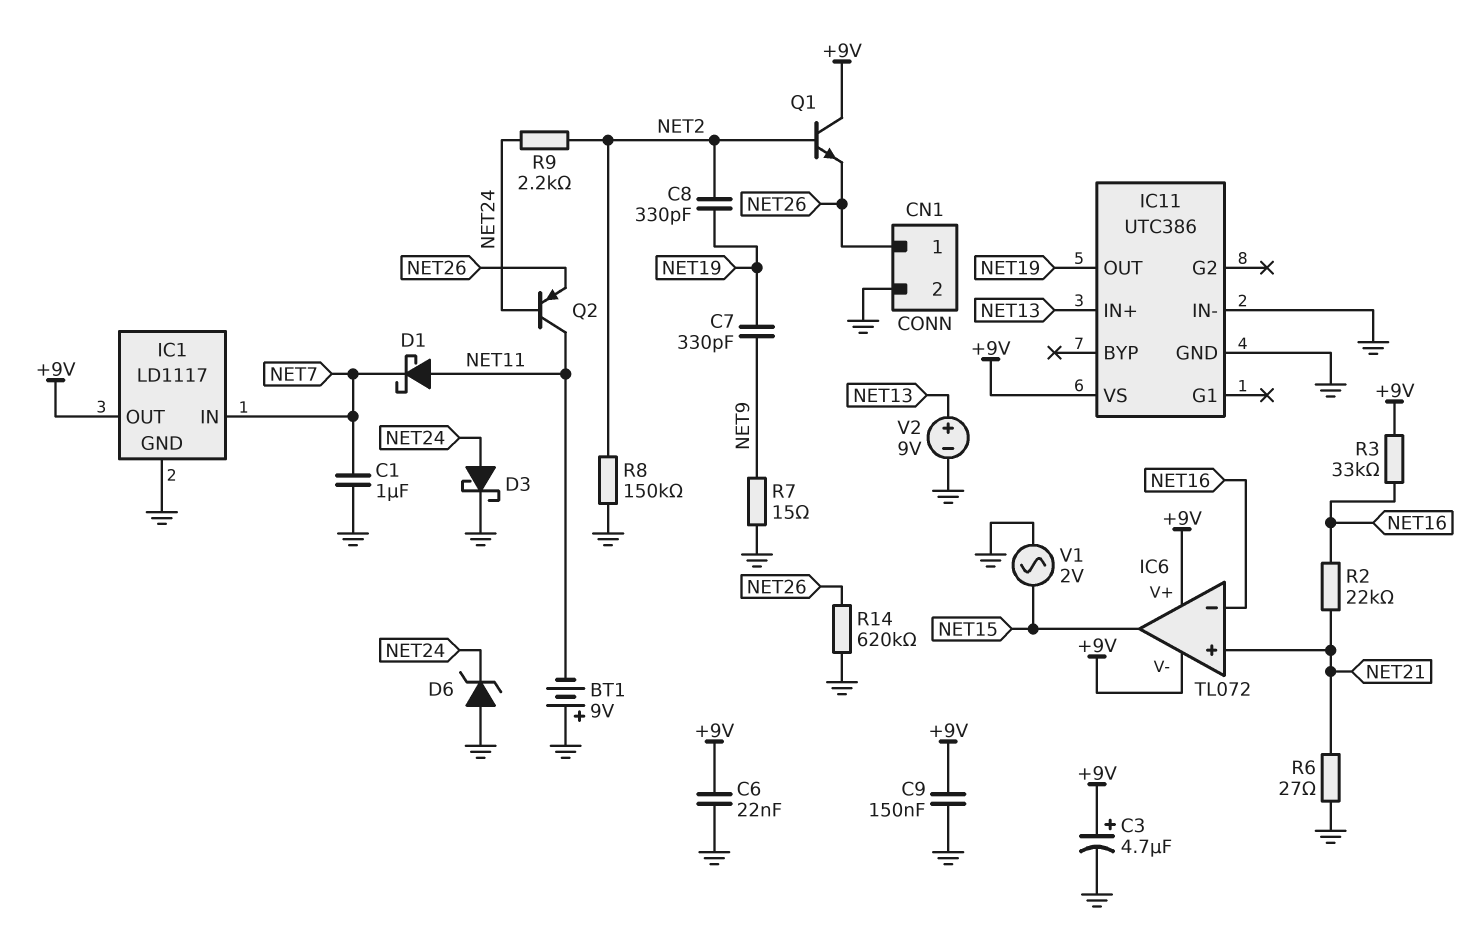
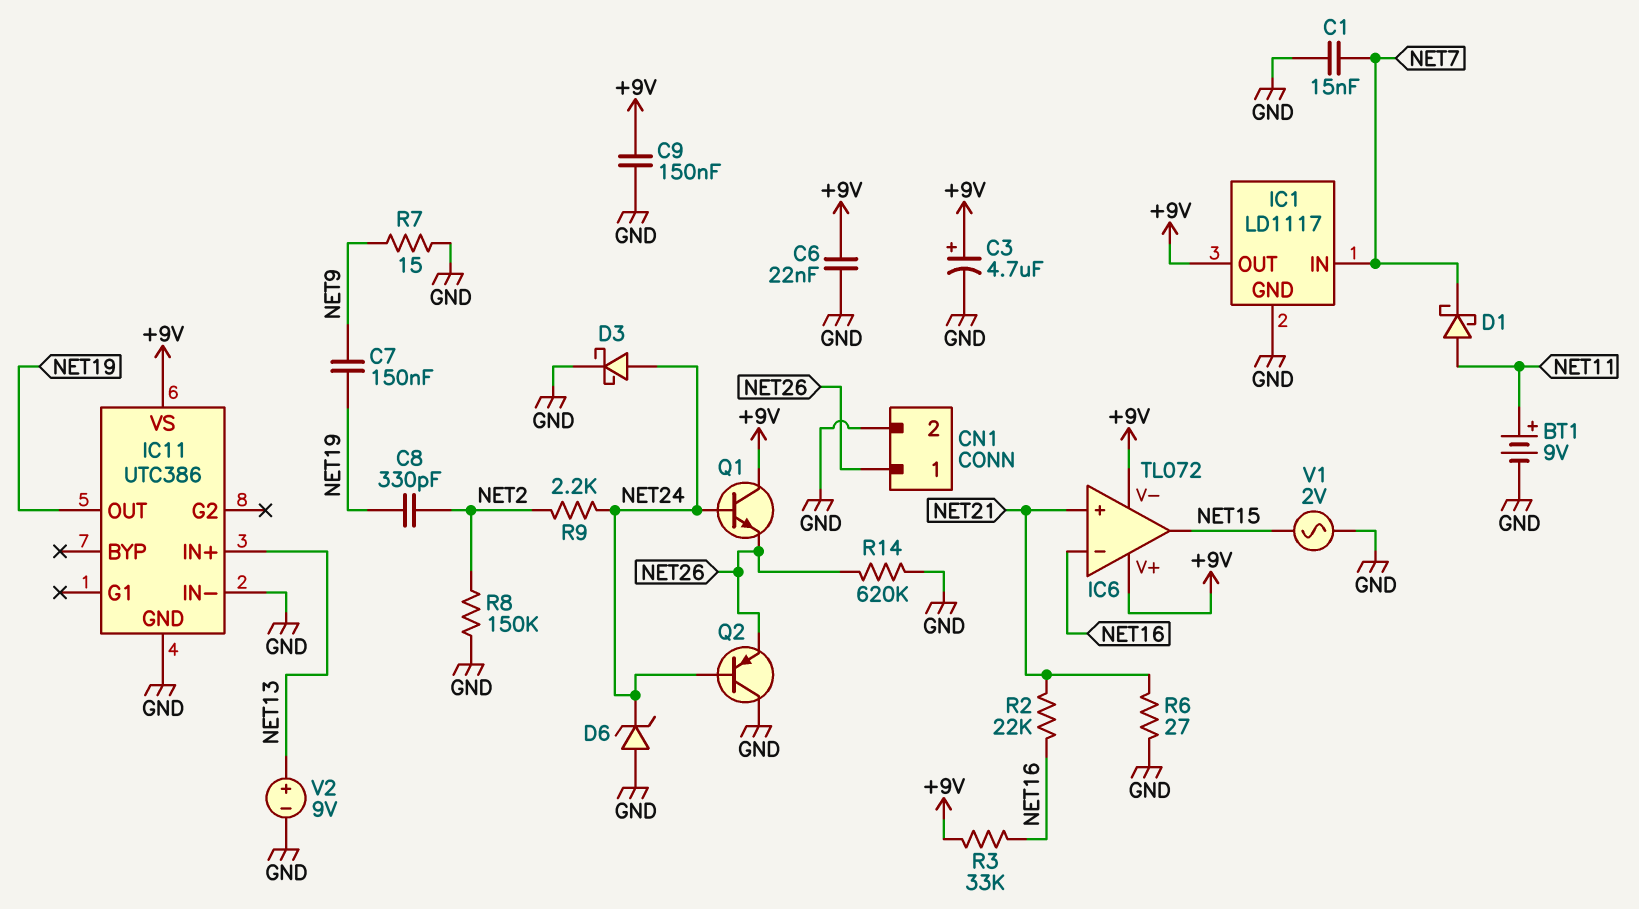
BT1: 9V (plus GND, minus NET11) -> 9V (plus NET11, minus GND)
C1: 1uF (GND, NET7) -> 15nF (GND, NET7)
C7: 330pF (NET9, NET19) -> 150nF (NET9, NET19)
Q1: NPN (B NET2, C +9V, E NET26) -> NPN (B NET24, C +9V, E NET26)
Q2: PNP (B NET24, C NET11, E NET26) -> PNP (B NET24, C GND, E NET26)

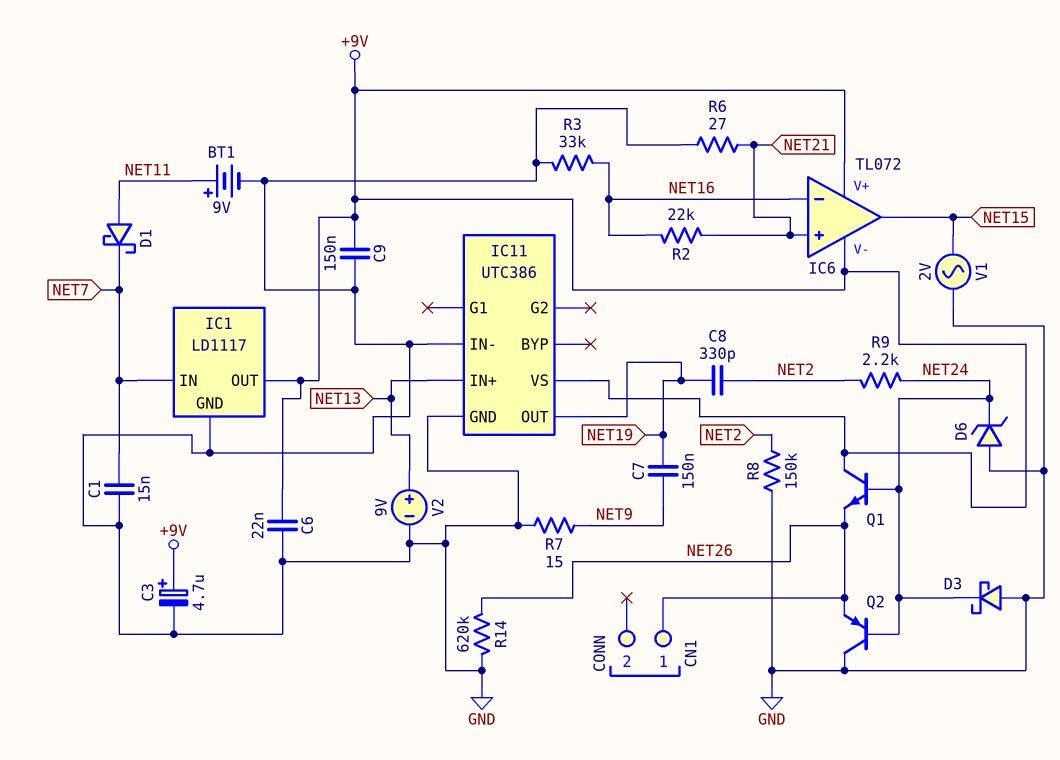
CN1 pin 2: GND -> none
D3: schottky (A NET24, K GND) -> schottky (A GND, K NET24)
R3: 33k (+9V, NET16) -> 33k (GND, NET16)

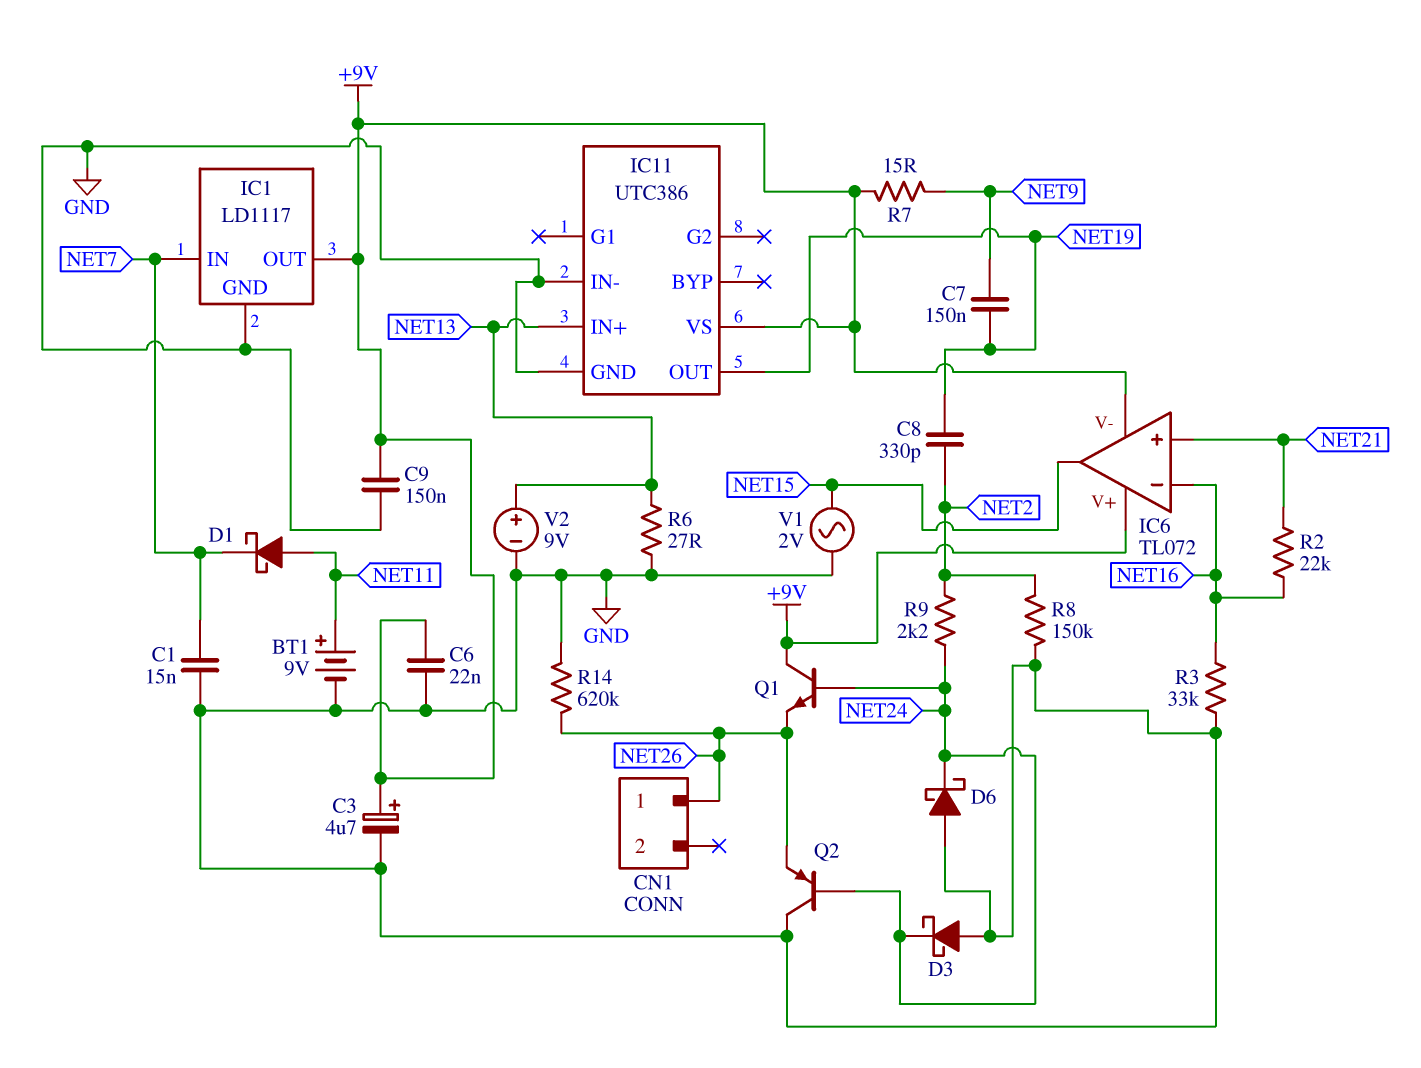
D6: zener (A GND, K NET24) -> schottky (A GND, K NET24)
R6: 27 (GND, NET21) -> 27 (GND, NET13)
R7: 15 (GND, NET9) -> 15 (+9V, NET9)

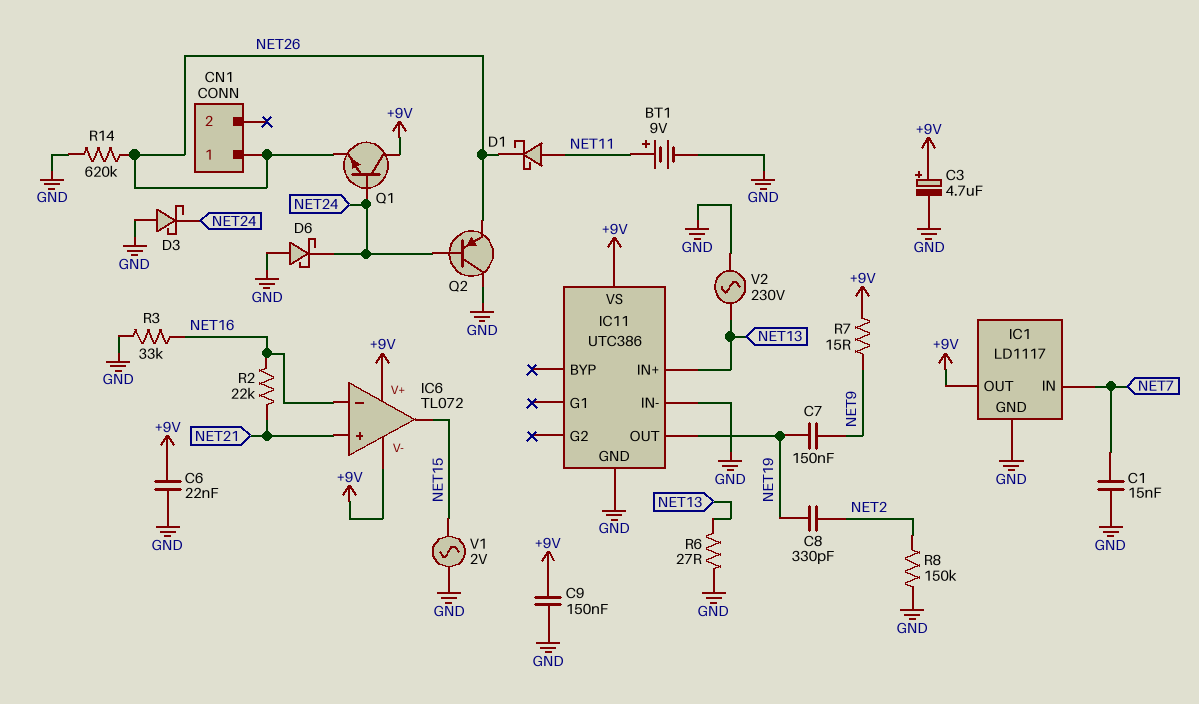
D1: schottky (A NET11, K NET7) -> schottky (A NET11, K NET26)
R9: 2.2k (NET2, NET24) -> none
V2: 9V (plus NET13, minus GND) -> AC 230V (GND, NET13)

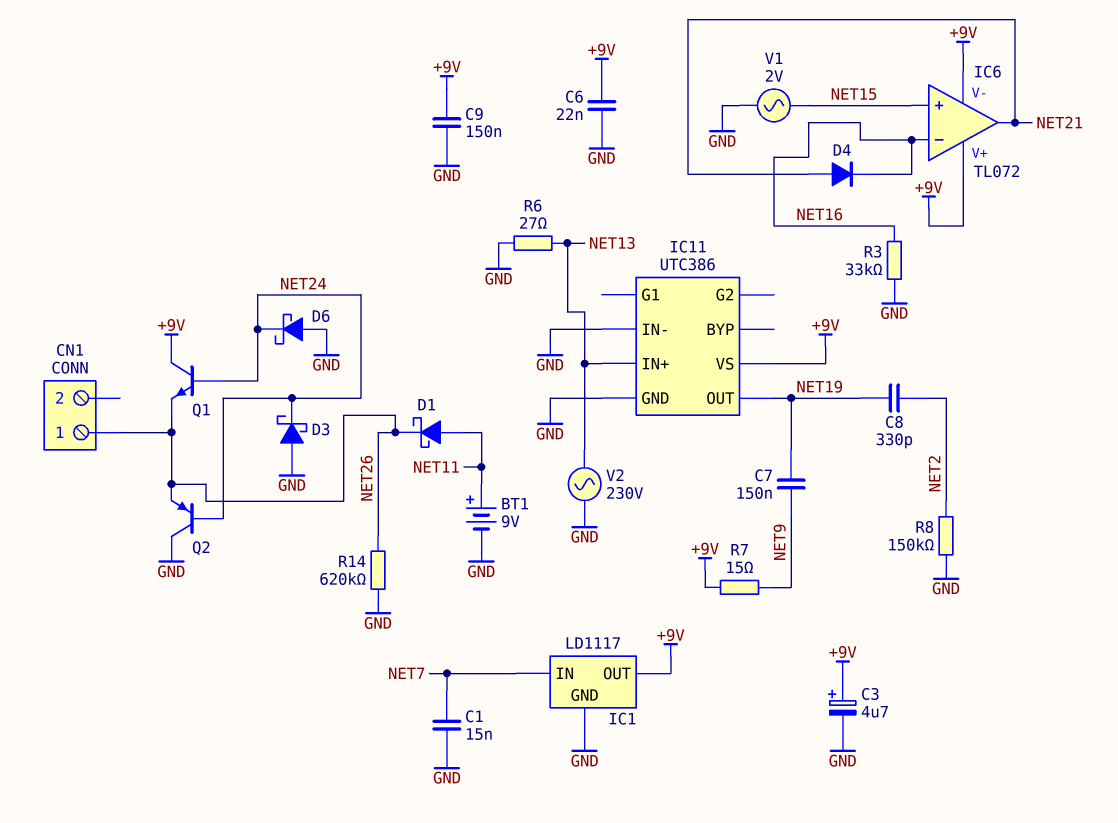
D4: none -> diode (A NET21, K NET16)
IC6 pin in+: NET21 -> NET15
IC6 pin out: NET15 -> NET21
R2: 22k (NET16, NET21) -> none

